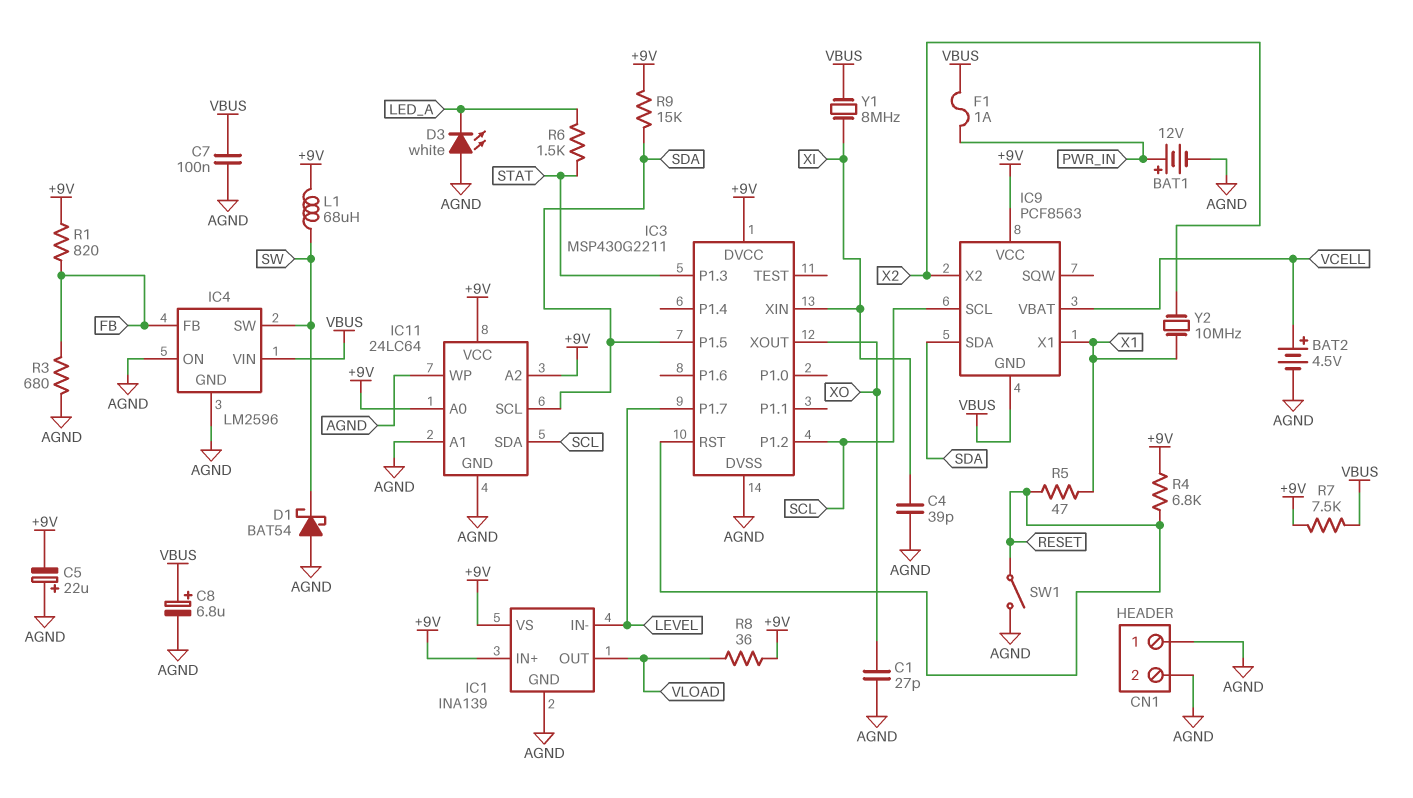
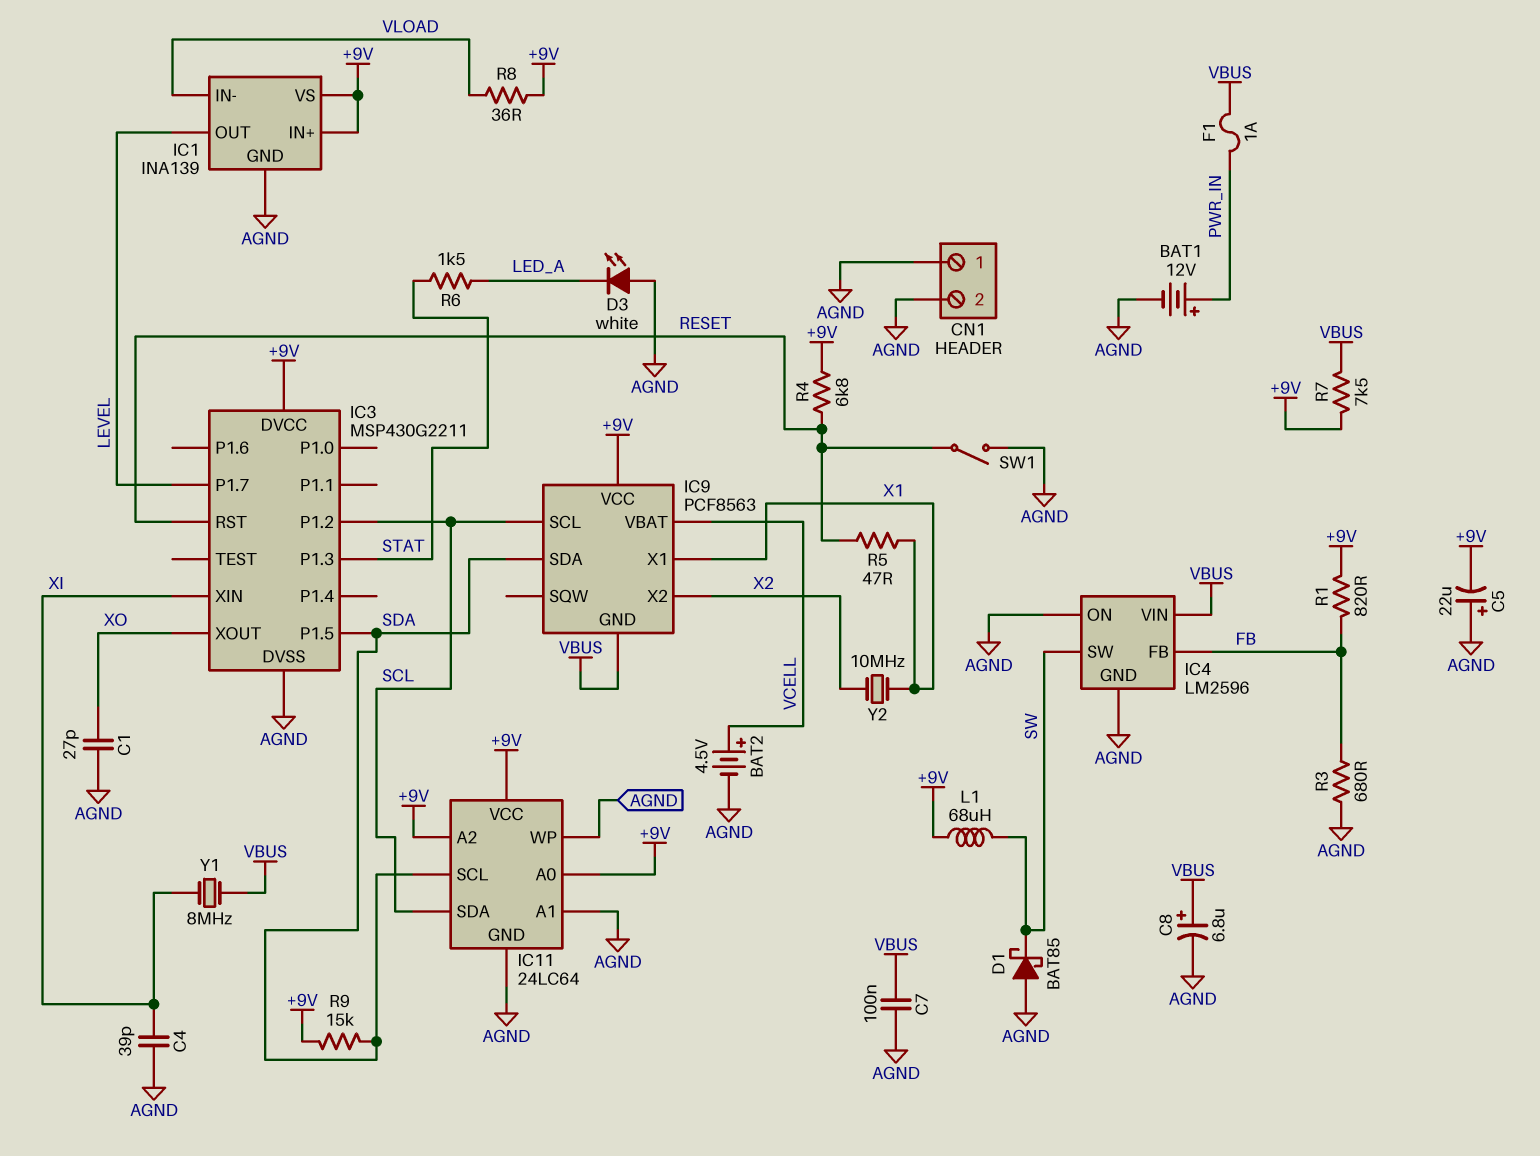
D1: schottky BAT54 (A AGND, K SW) -> schottky BAT85 (A AGND, K SW)
IC1 pin IN-: LEVEL -> VLOAD
IC1 pin OUT: VLOAD -> LEVEL

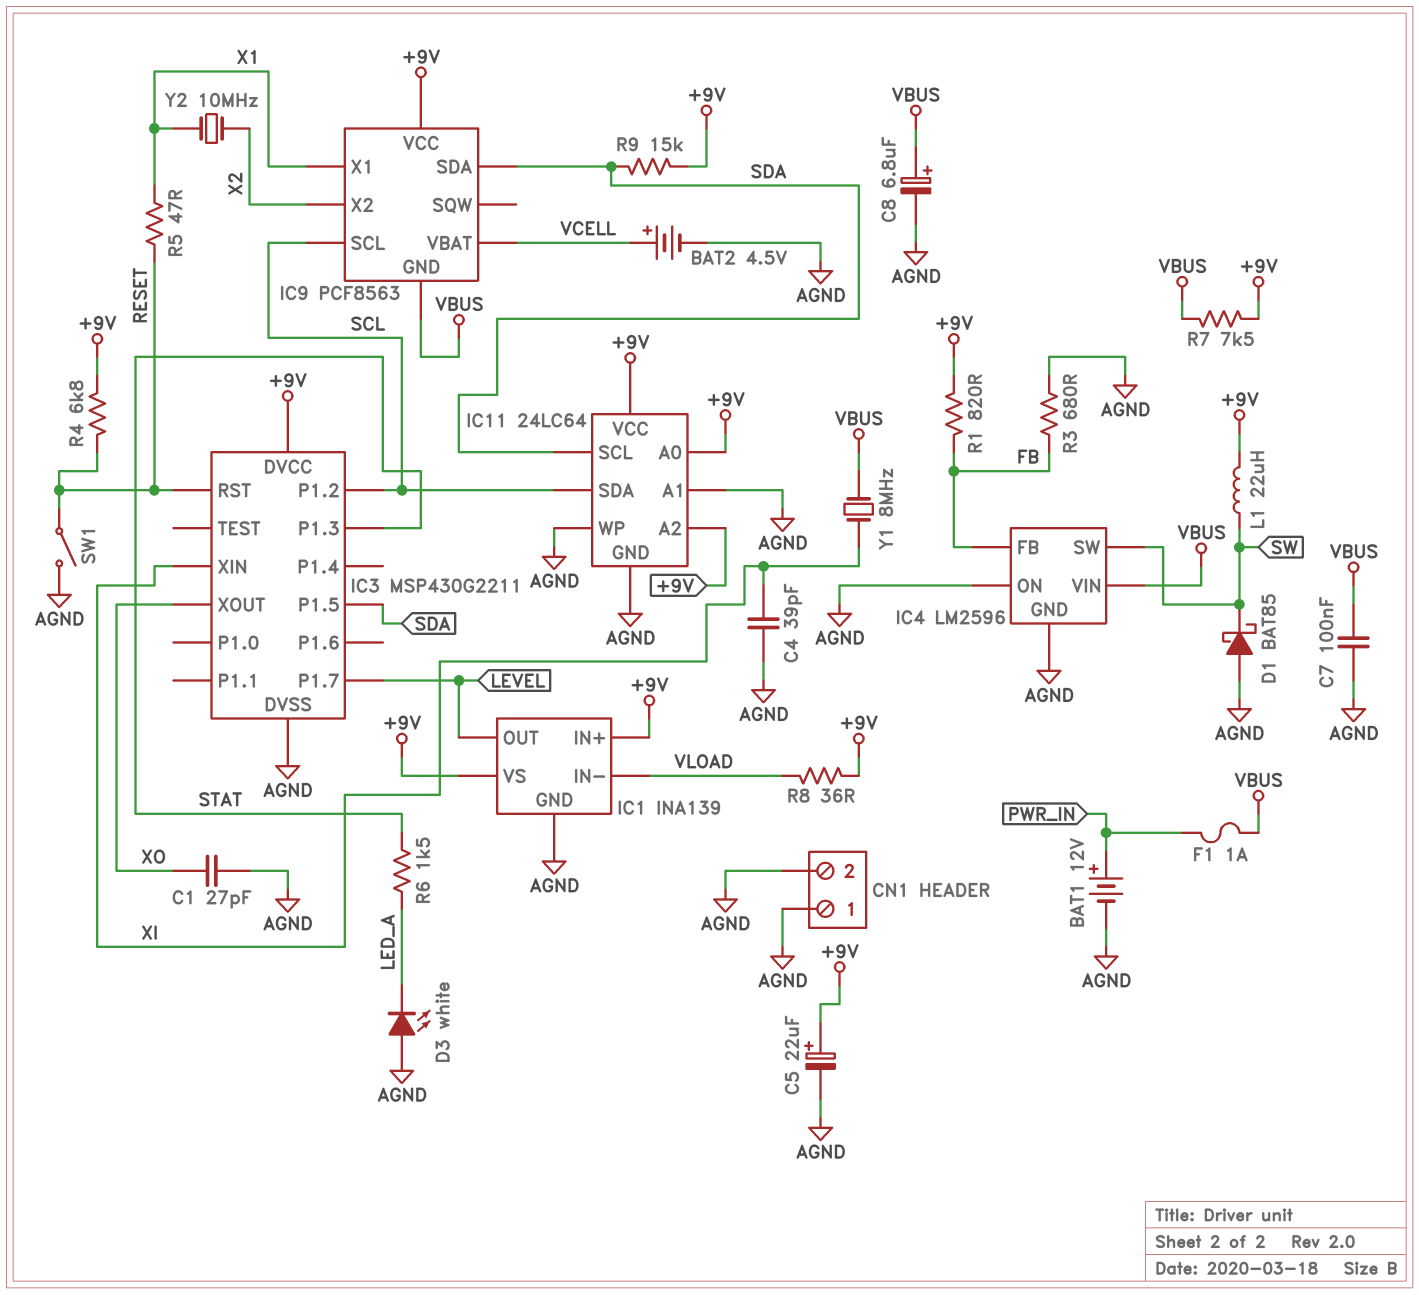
C5: 22uF (plus AGND, minus +9V) -> 22uF (plus +9V, minus AGND)
L1: 68uH (+9V, SW) -> 22uH (+9V, SW)

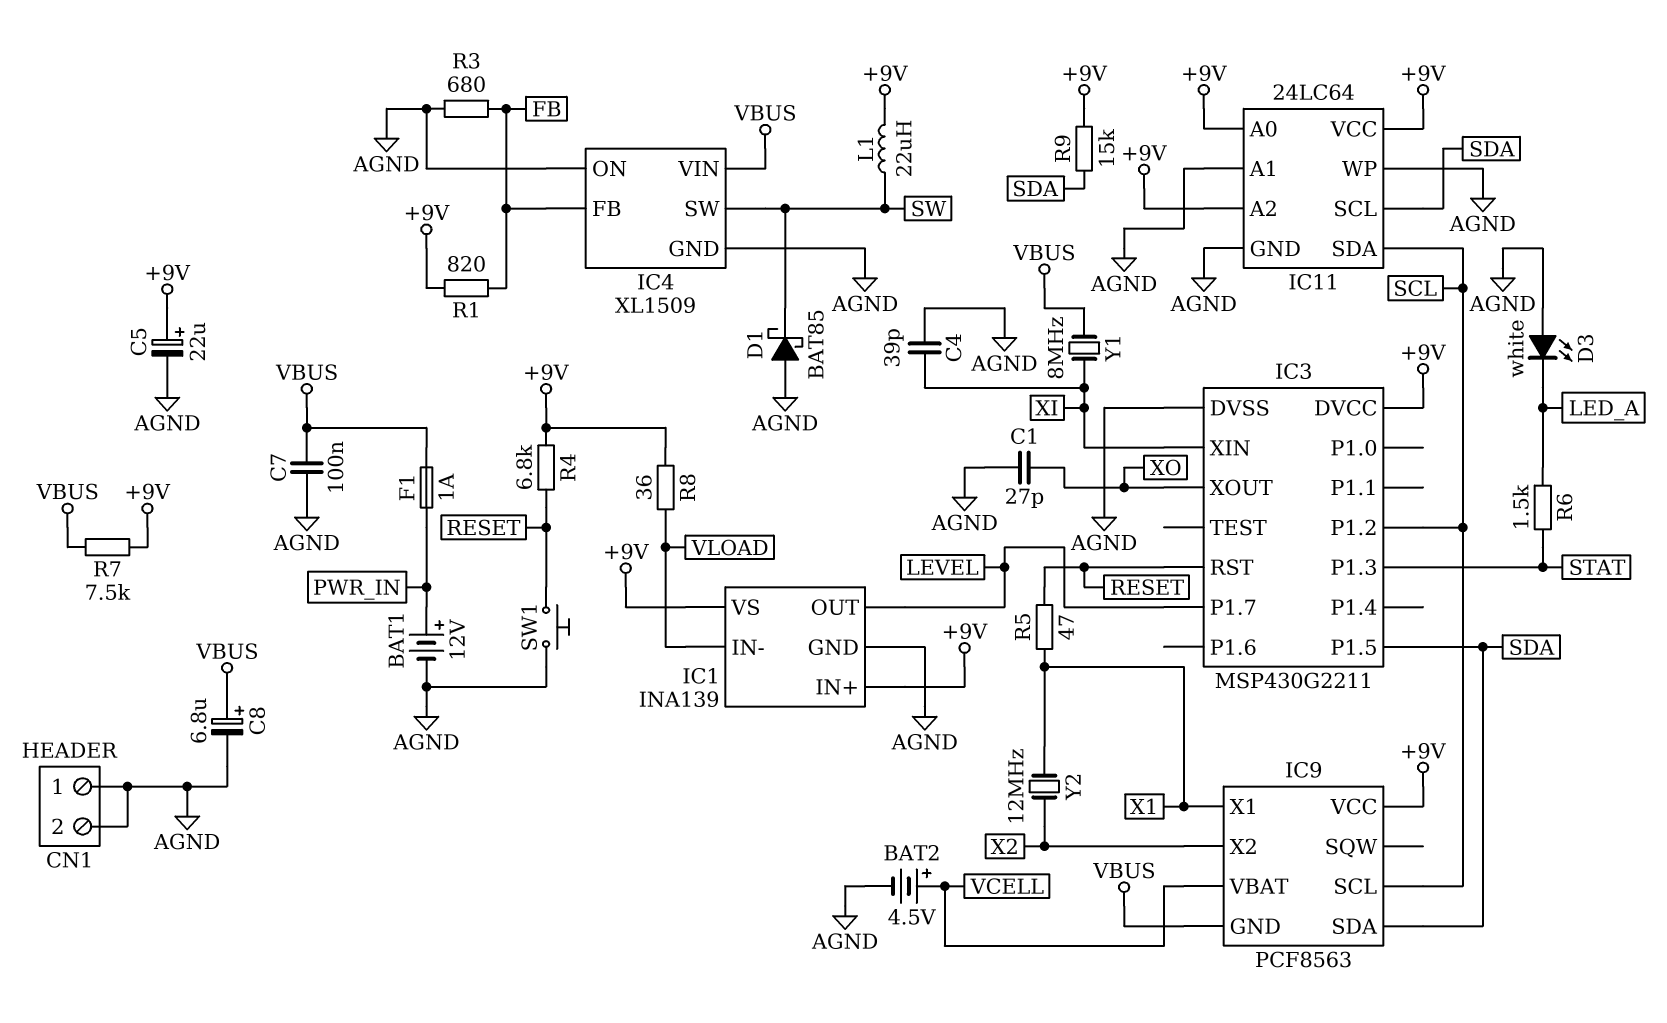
IC4: LM2596 -> XL1509
SW1: switch (AGND, RESET) -> button (AGND, RESET)
Y2: 10MHz (X1, X2) -> 12MHz (X1, X2)

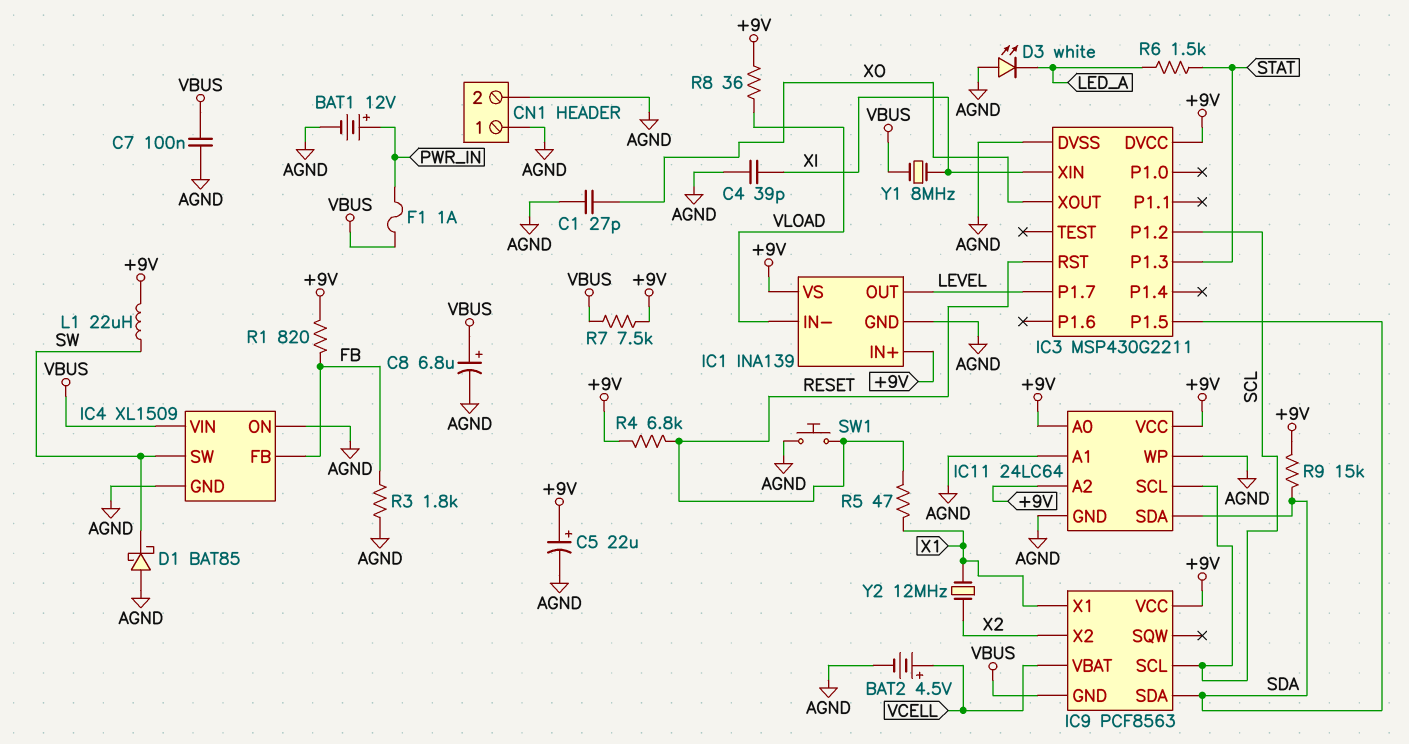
IC11 pin SCL: SDA -> SCL
IC11 pin SDA: SCL -> SDA
R3: 680 (AGND, FB) -> 1.8k (AGND, FB)

